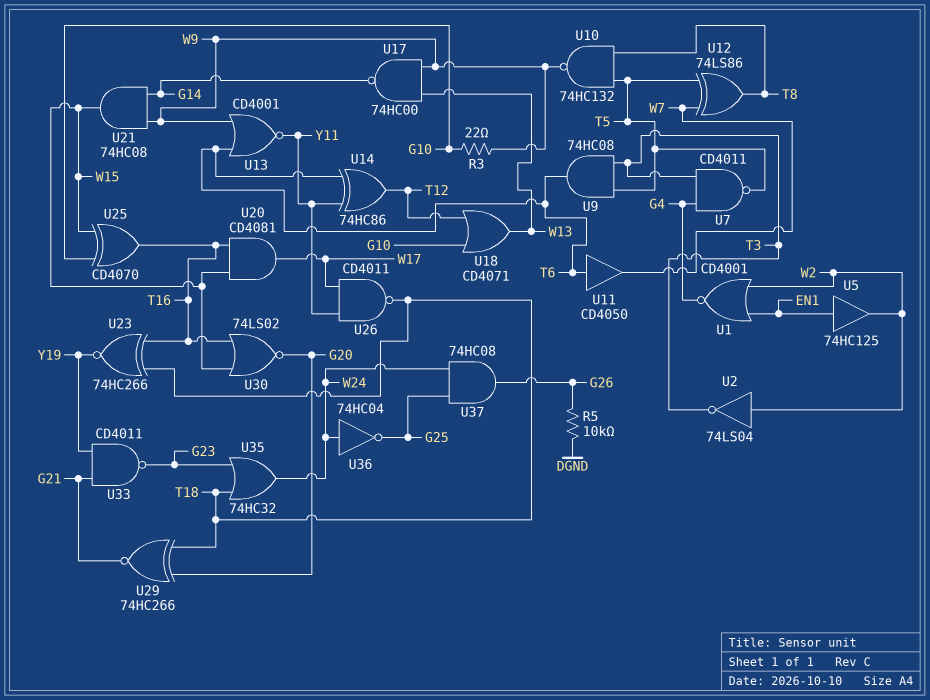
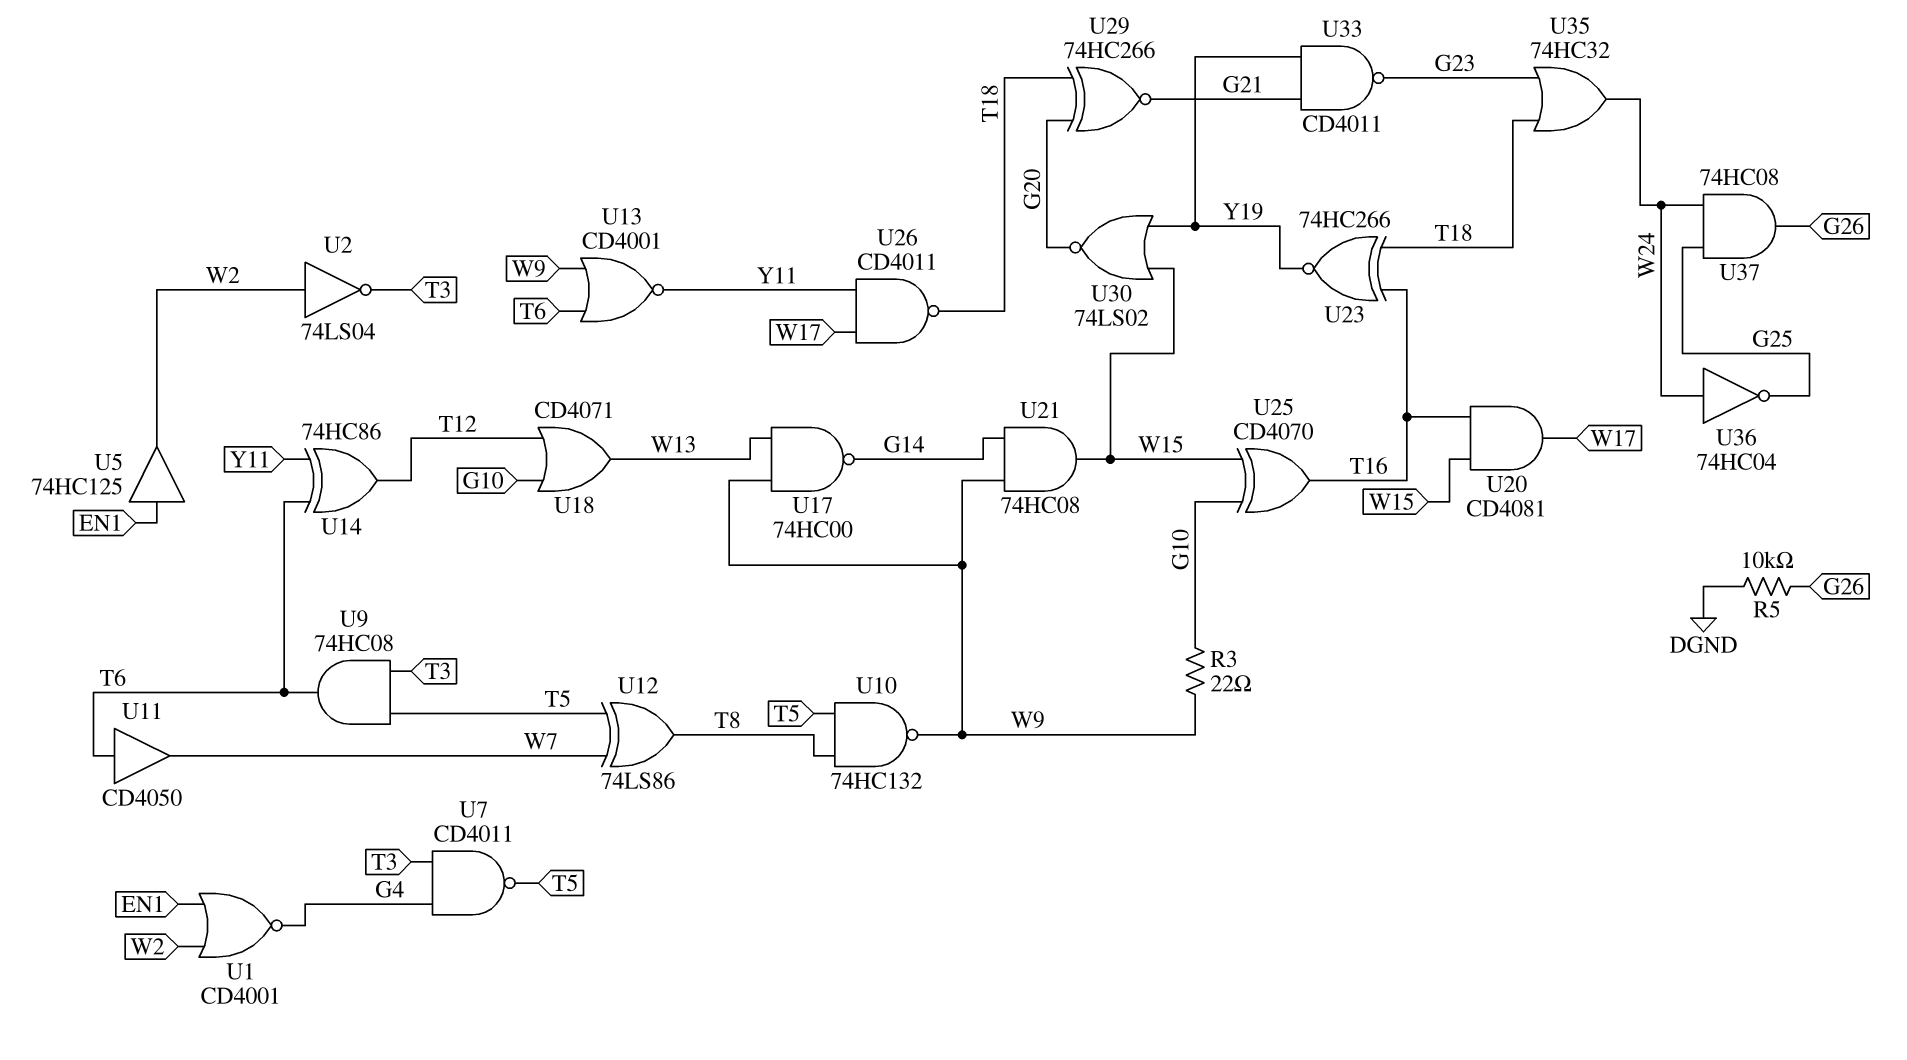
U30: NOR 74LS02 (in T16, in W15, out G20) -> NOR 74LS02 (in W15, in Y19, out G20)

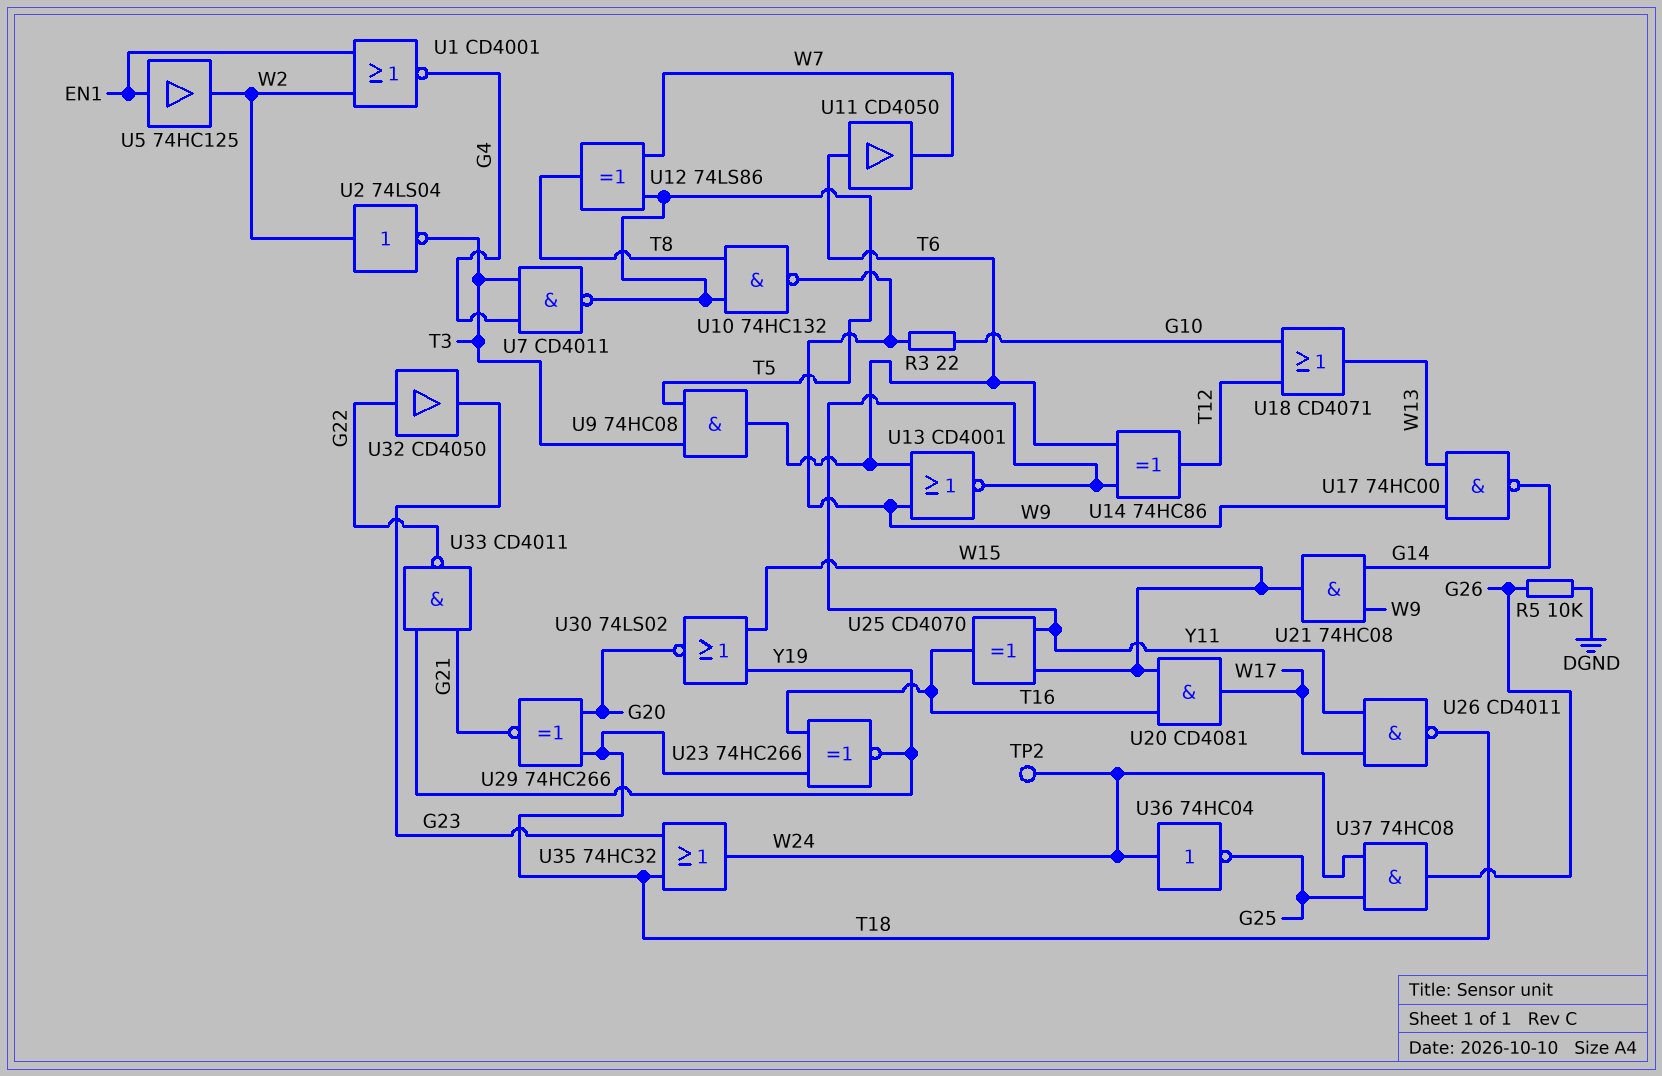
TP2: none -> test point (W24)
U25: XOR CD4070 (in G10, in W15, out T16) -> XOR CD4070 (in W15, in Y11, out T16)
U32: none -> buffer CD4050 (in G22, out G23)
U33: NAND CD4011 (in G21, in Y19, out G23) -> NAND CD4011 (in G21, in Y19, out G22)

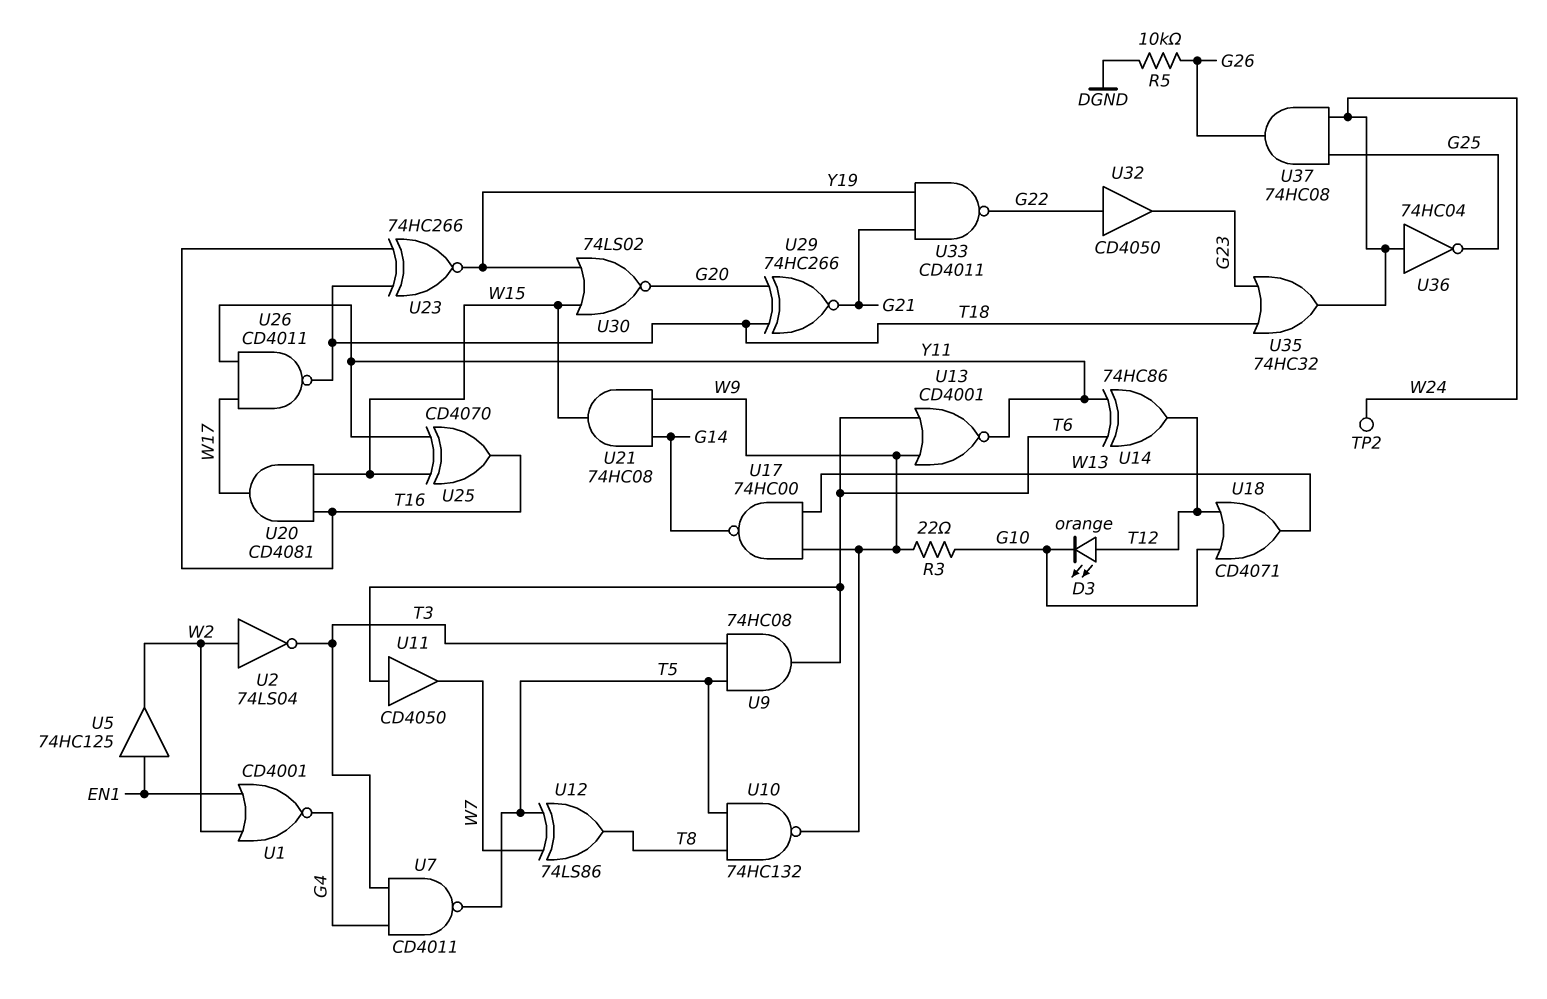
D3: none -> LED orange (A T12, K G10)

